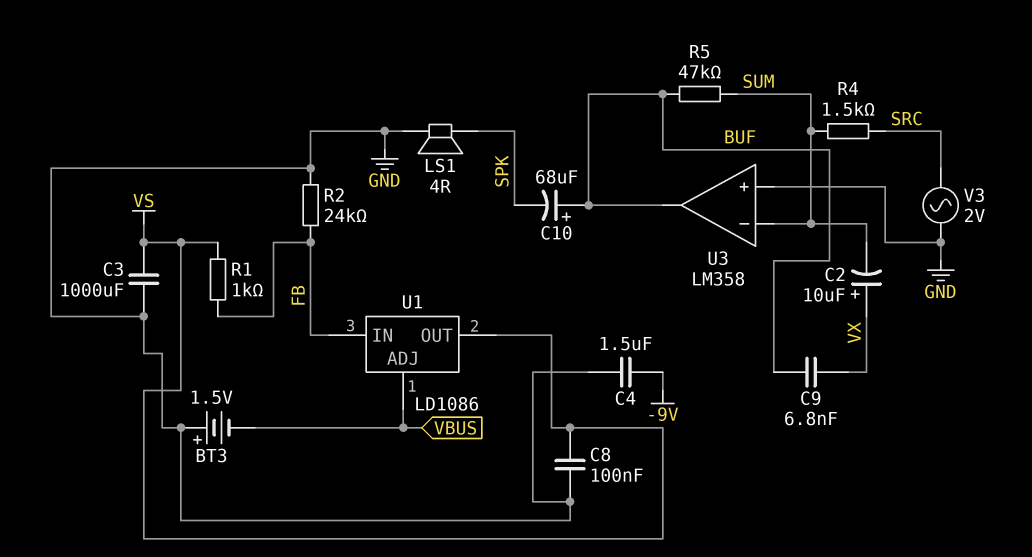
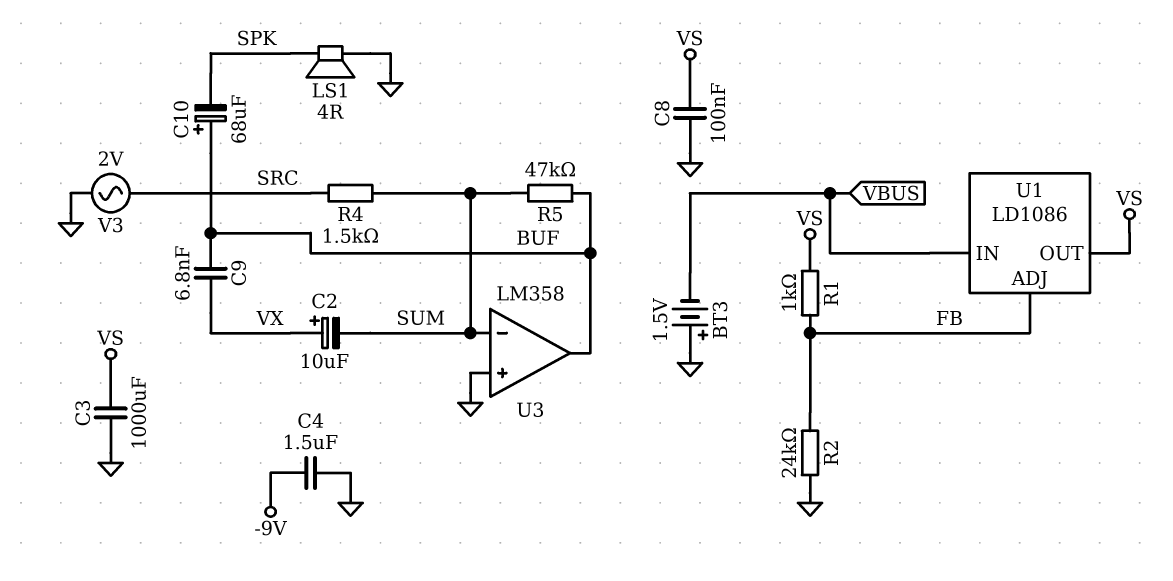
U1 pin ADJ: VBUS -> FB
U1 pin IN: FB -> VBUS

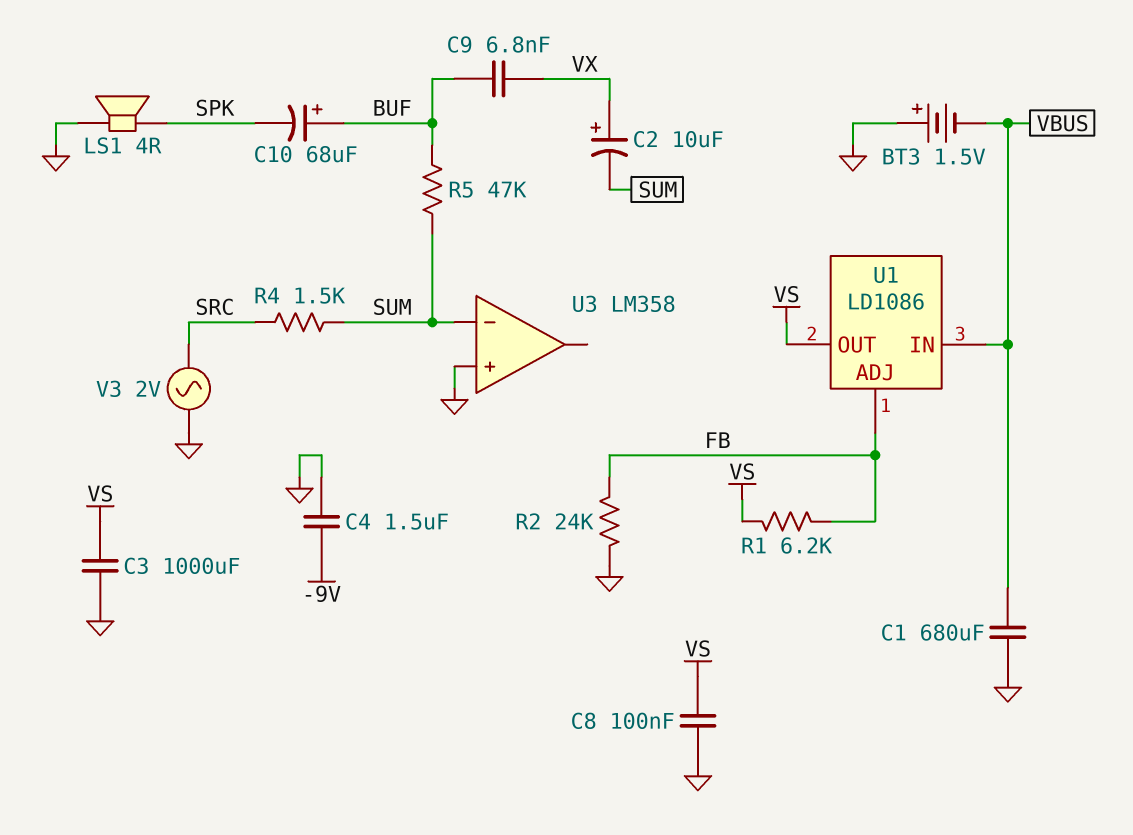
C1: none -> 680uF (GND, VBUS)
R1: 1k (FB, VS) -> 6.2k (FB, VS)
U3 pin out: BUF -> none

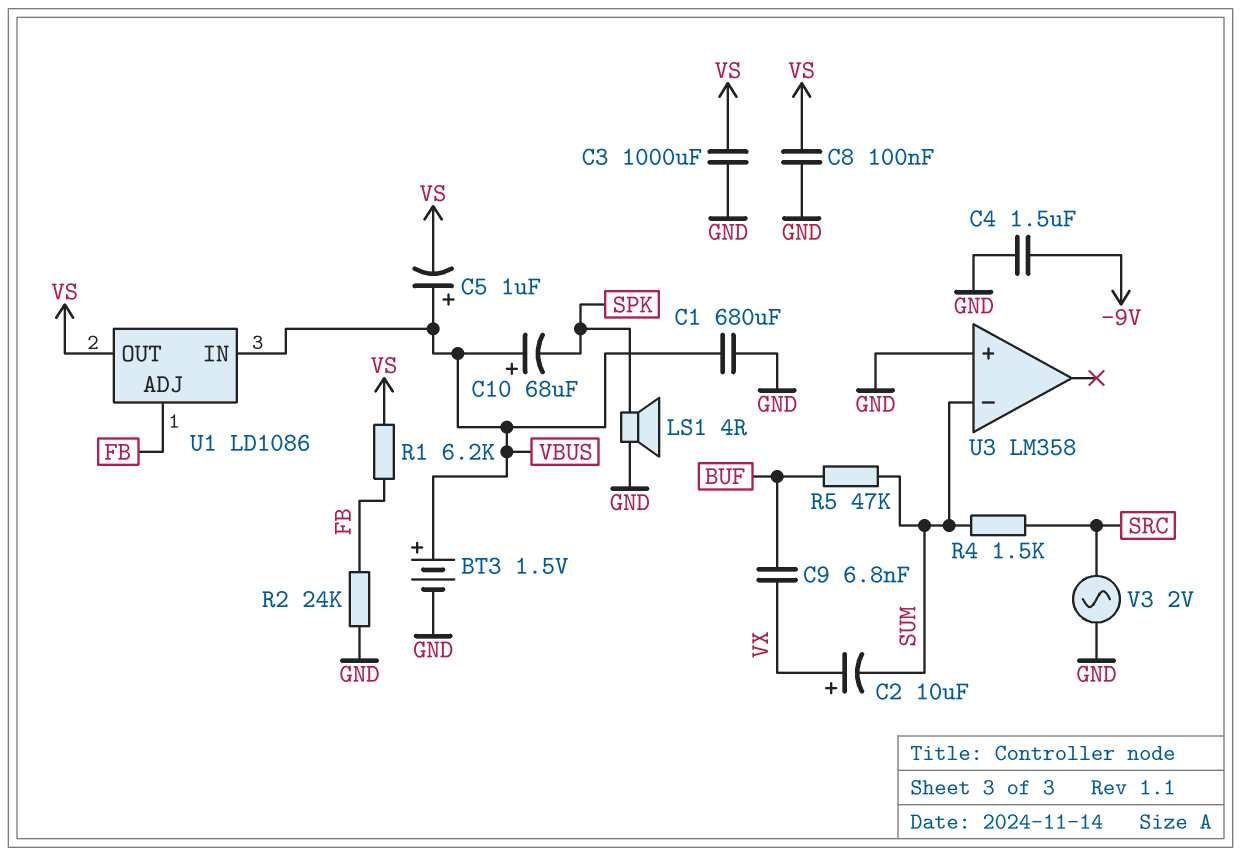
BT3: 1.5V (plus GND, minus VBUS) -> 1.5V (plus VBUS, minus GND)
C5: none -> 1uF (plus VBUS, minus VS)
C10: 68uF (plus BUF, minus SPK) -> 68uF (plus VBUS, minus SPK)

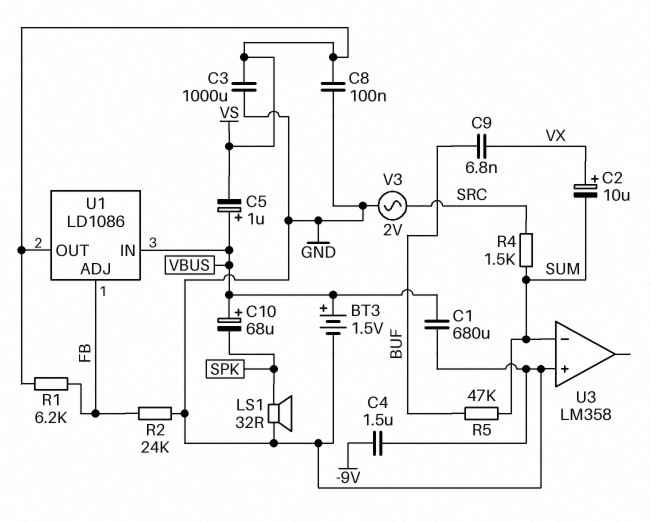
LS1: speaker 4R (GND, SPK) -> speaker 32R (GND, SPK)

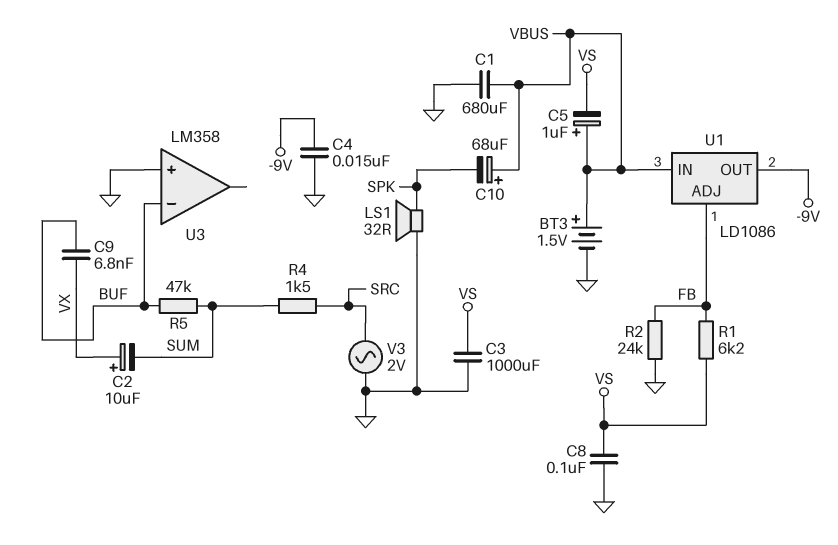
C4: 1.5uF (-9V, GND) -> 15nF (-9V, GND)
U1 pin OUT: VS -> -9V
U3 pin in-: SUM -> BUF

